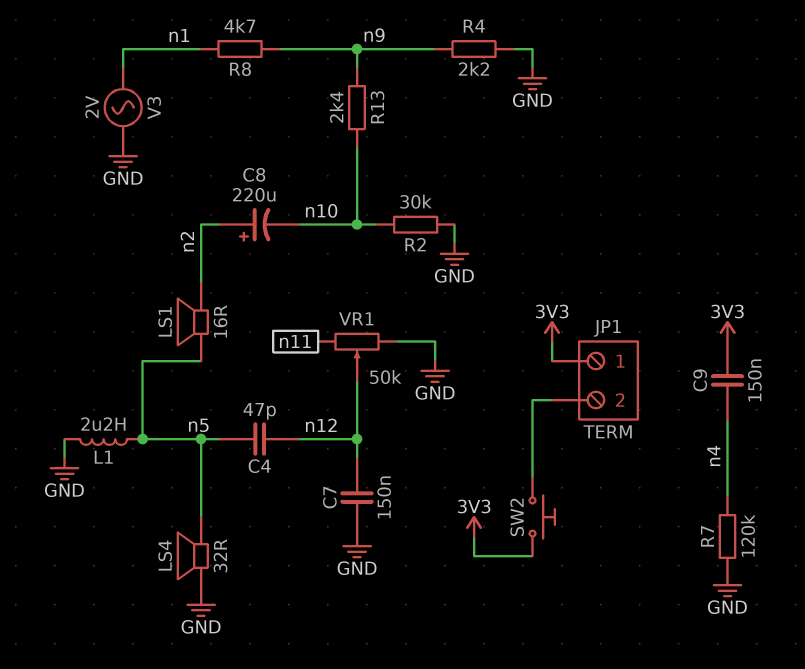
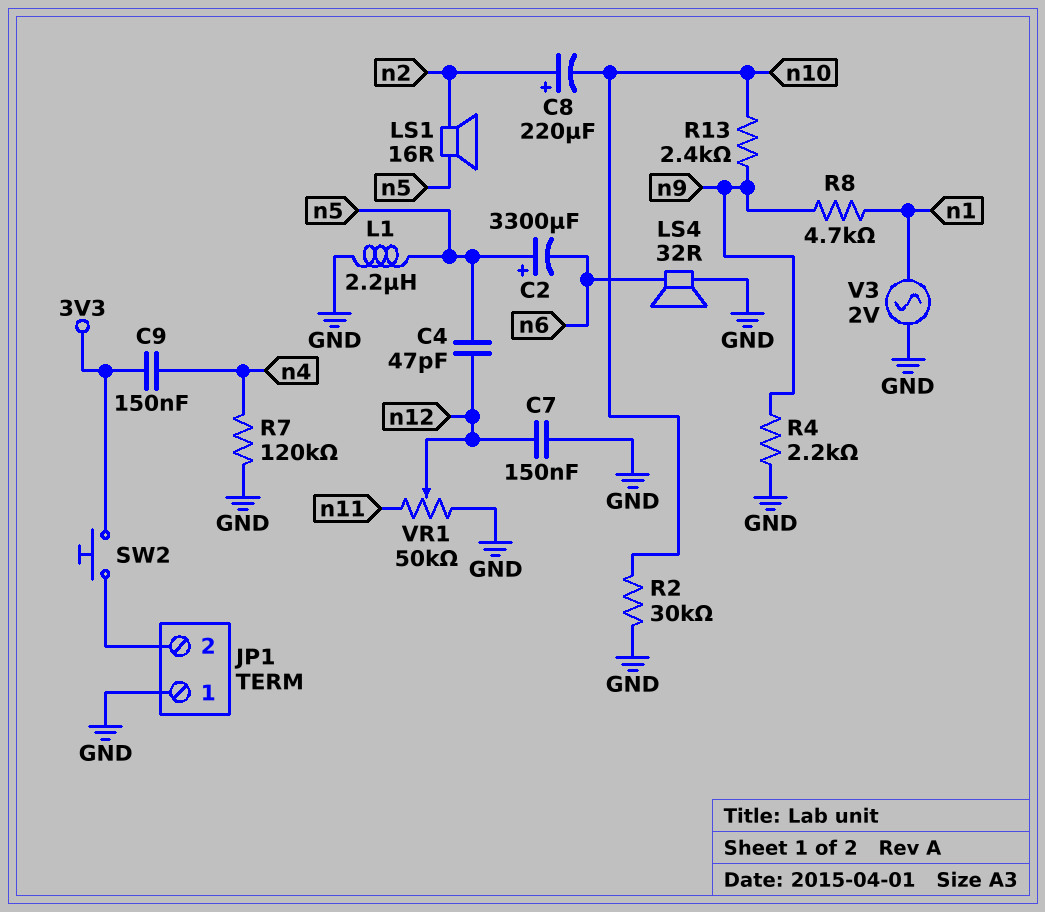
C2: none -> 3300uF (plus n5, minus n6)
JP1 pin 1: 3V3 -> GND
LS4: speaker 32R (GND, n5) -> speaker 32R (GND, n6)

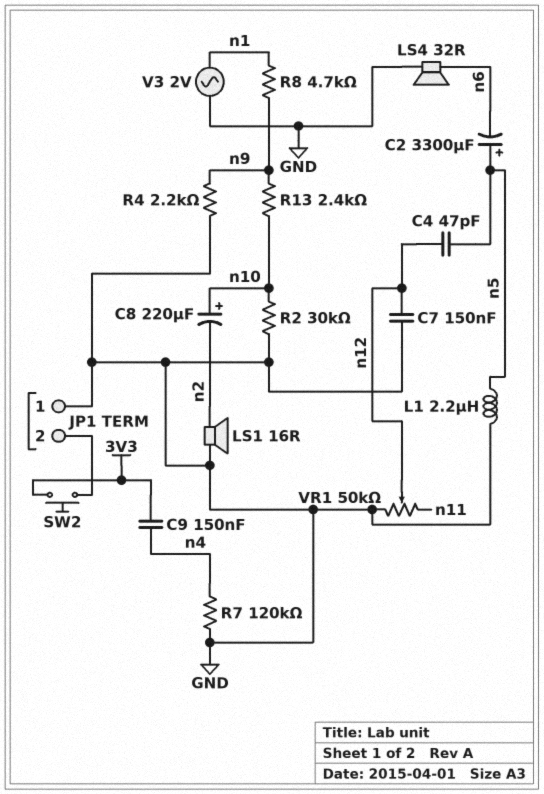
C8: 220uF (plus n2, minus n10) -> 220uF (plus n10, minus n2)
LS1: speaker 16R (n2, n5) -> speaker 16R (GND, n2)

